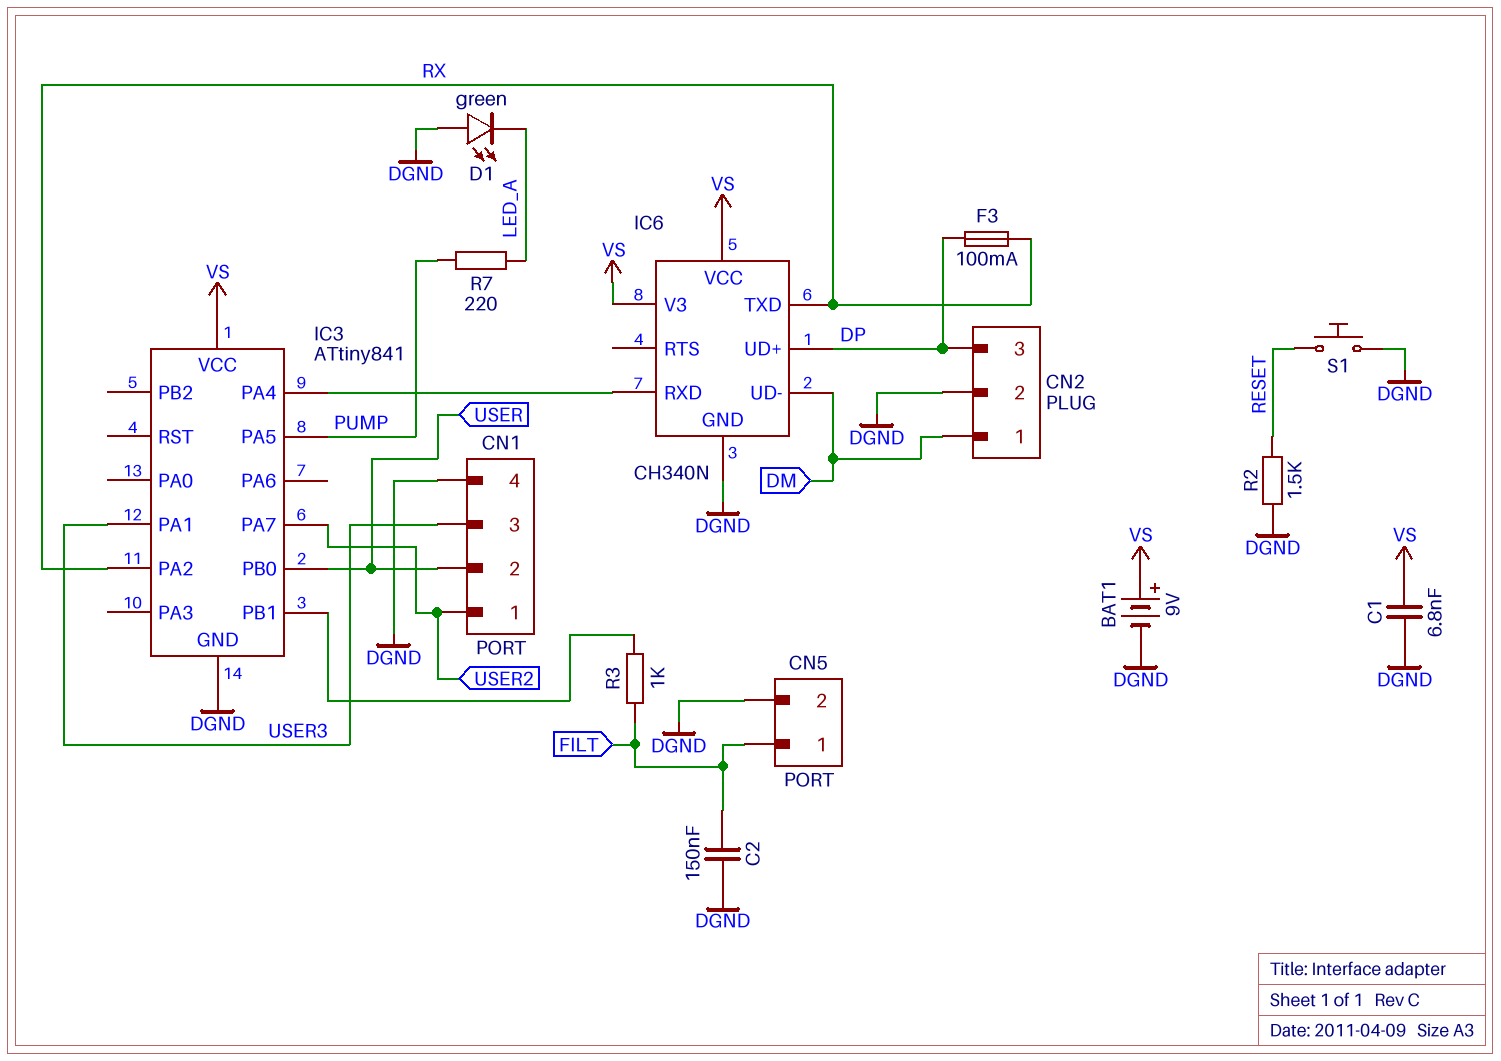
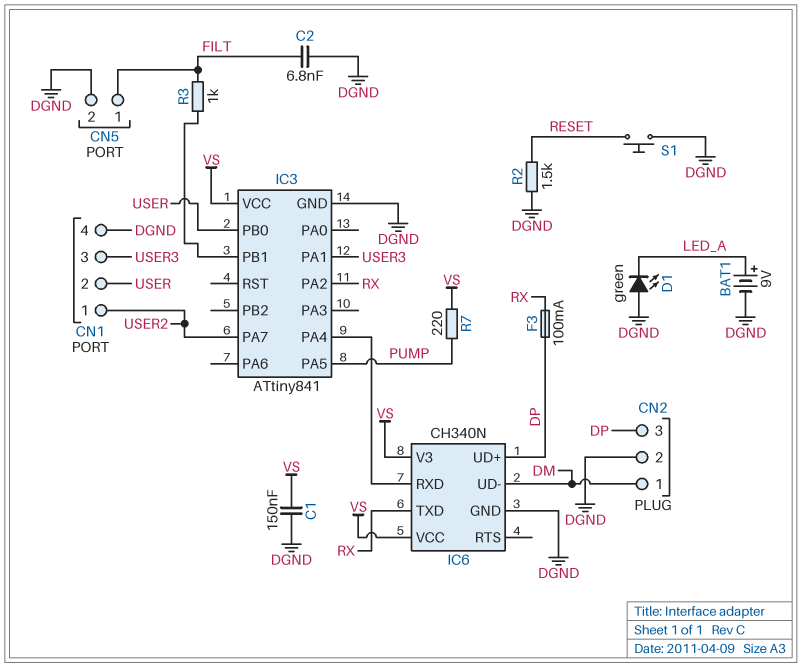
BAT1: 9V (plus VS, minus DGND) -> 9V (plus LED_A, minus DGND)
C1: 6.8nF (DGND, VS) -> 150nF (DGND, VS)
C2: 150nF (DGND, FILT) -> 6.8nF (DGND, FILT)
R7: 220 (LED_A, PUMP) -> 220 (PUMP, VS)

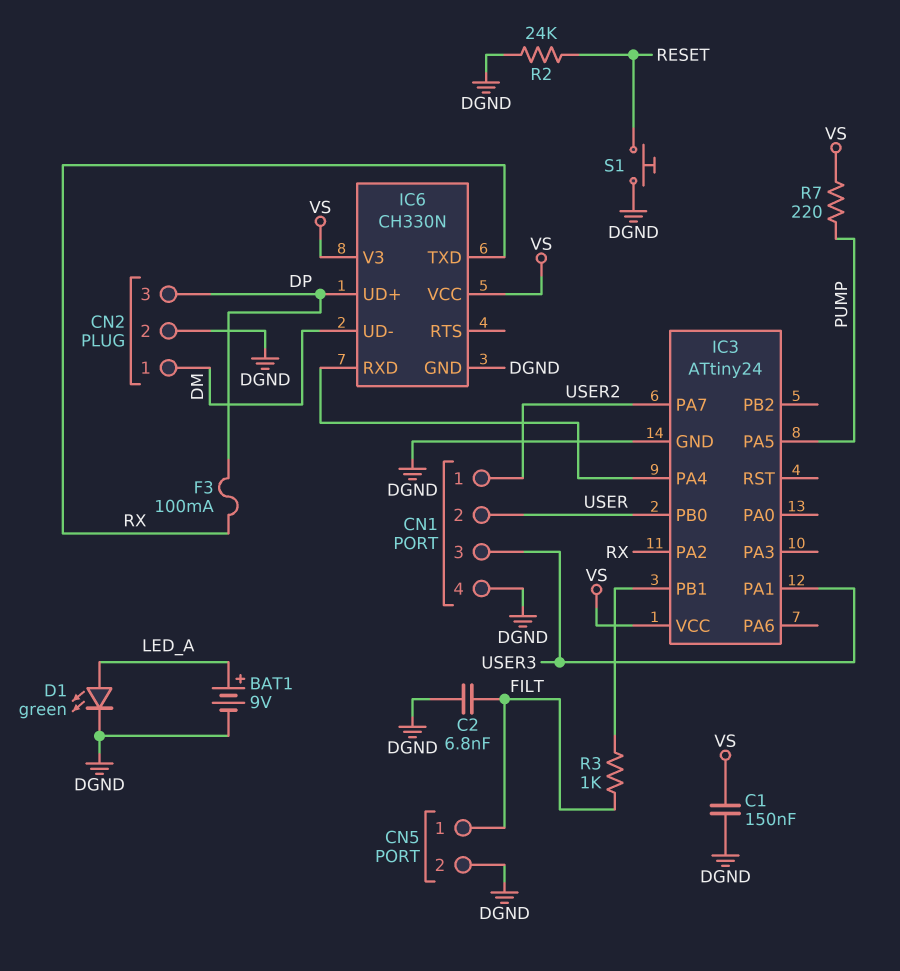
D1: LED green (A DGND, K LED_A) -> LED green (A LED_A, K DGND)
IC3: ATtiny841 -> ATtiny24
IC6: CH340N -> CH330N
R2: 1.5k (DGND, RESET) -> 24k (DGND, RESET)

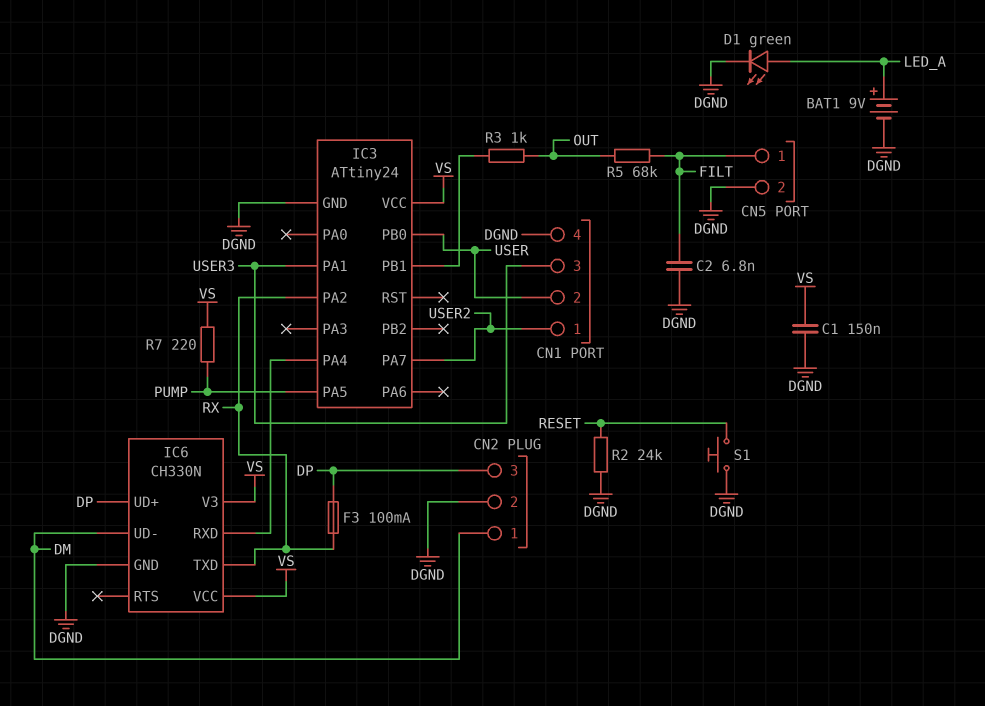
R3: 1k (FILT, IC3/PB1) -> 1k (IC3/PB1, OUT)
R5: none -> 68k (FILT, OUT)

